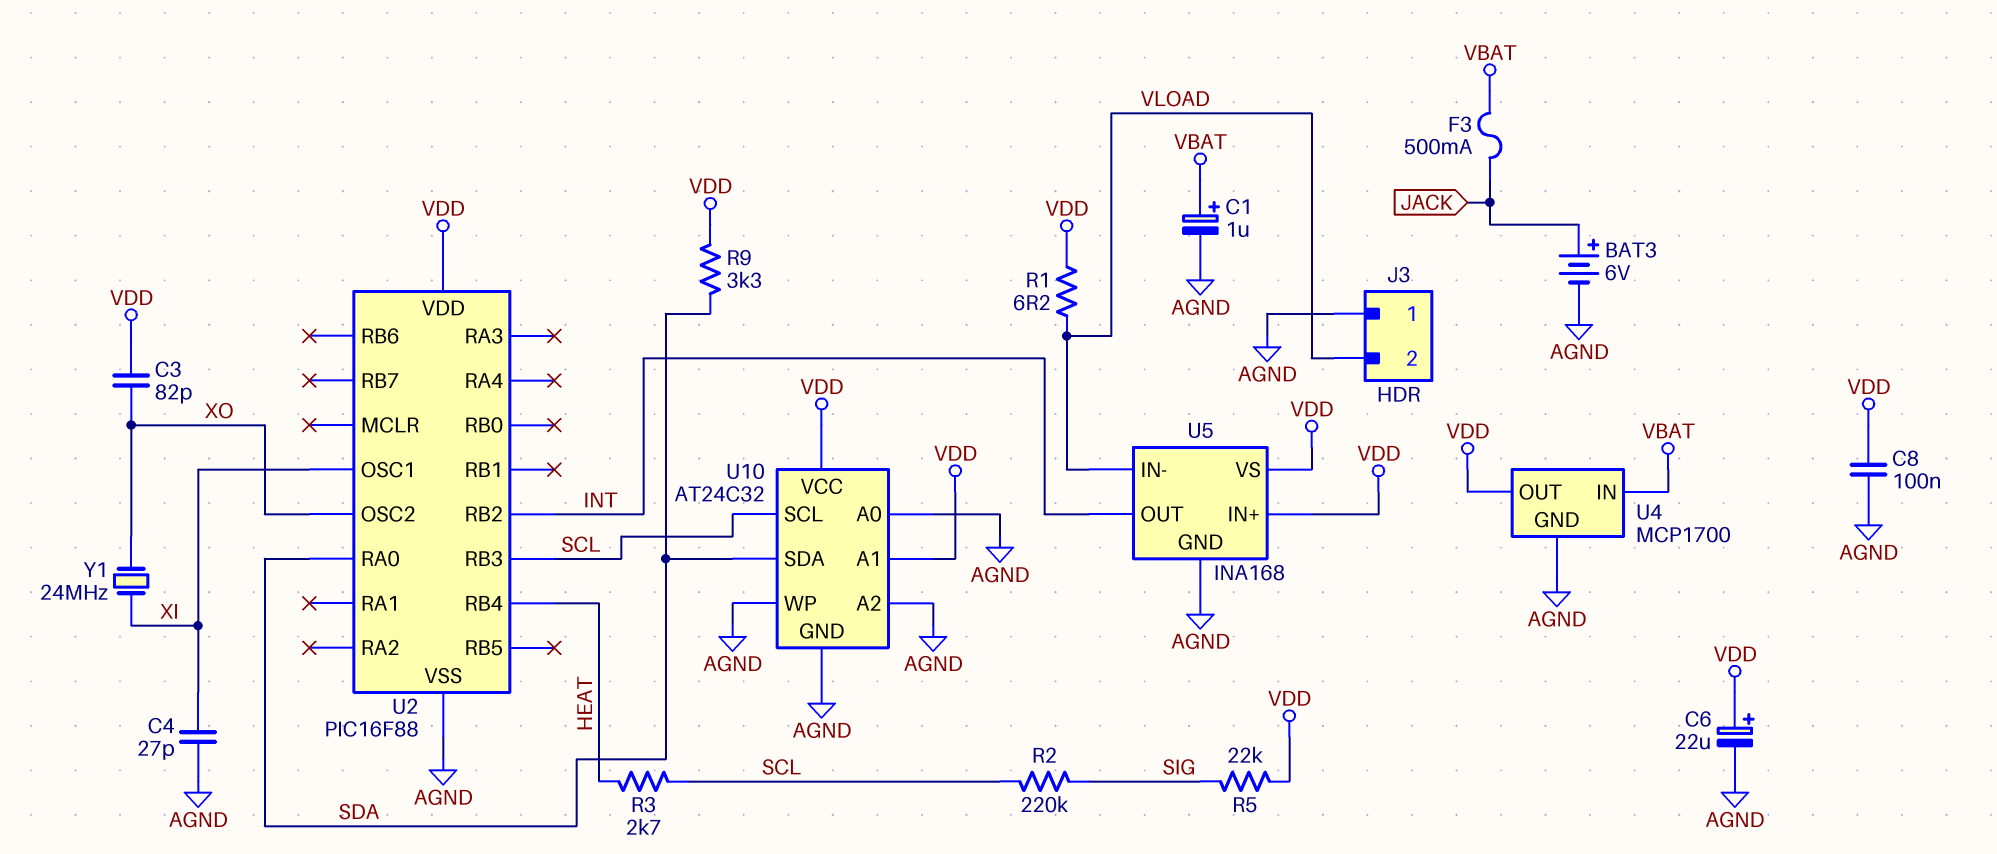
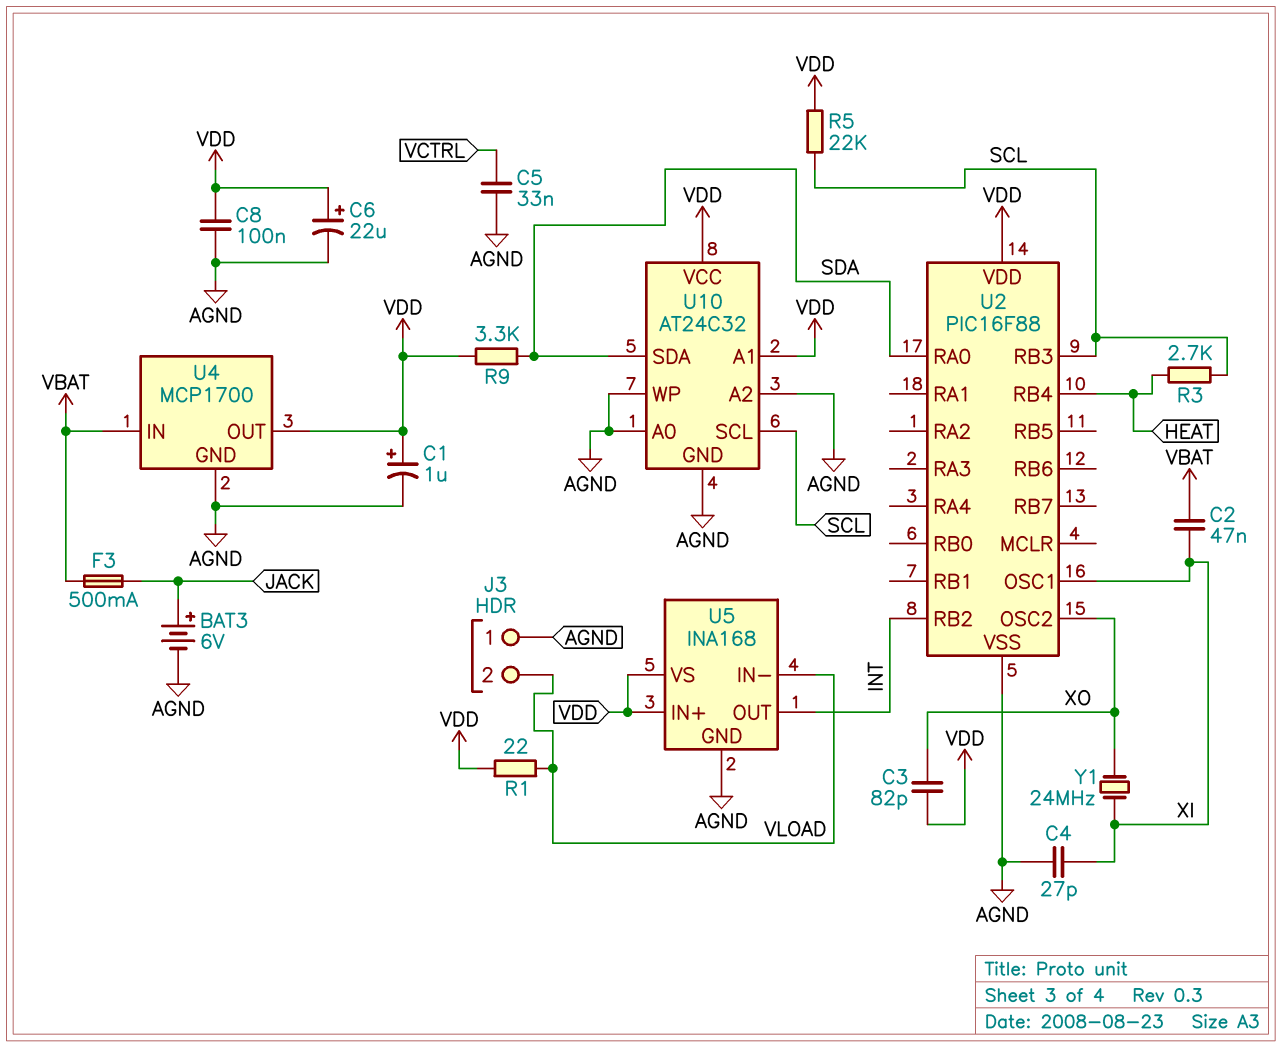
C1: 1uF (plus VBAT, minus AGND) -> 1uF (plus VDD, minus AGND)
C2: none -> 47nF (VBAT, XI)
C5: none -> 33nF (AGND, VCTRL)
R1: 6.2 (VDD, VLOAD) -> 22 (VDD, VLOAD)
R2: 220k (SCL, SIG) -> none
R5: 22k (SIG, VDD) -> 22k (SCL, VDD)

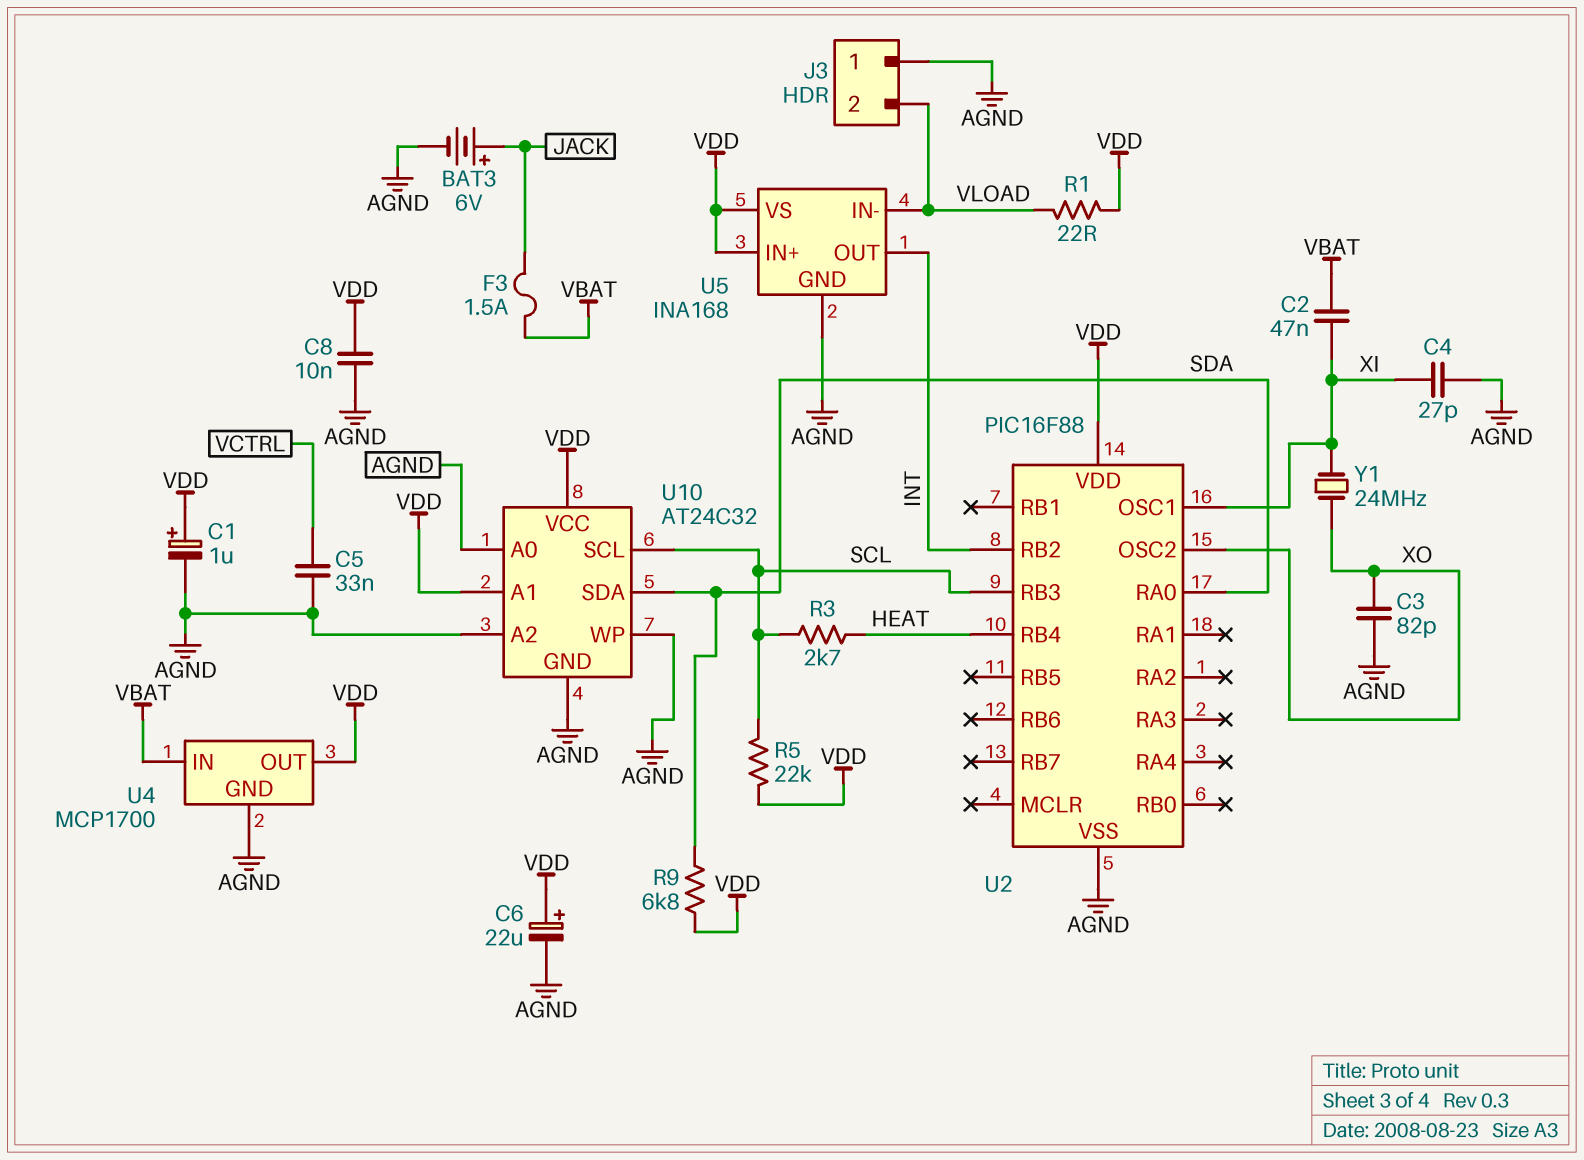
C3: 82pF (VDD, XO) -> 82pF (AGND, XO)
C8: 100nF (AGND, VDD) -> 10nF (AGND, VDD)
F3: 500mA (JACK, VBAT) -> 1.5A (JACK, VBAT)
R9: 3.3k (SDA, VDD) -> 6.8k (SDA, VDD)

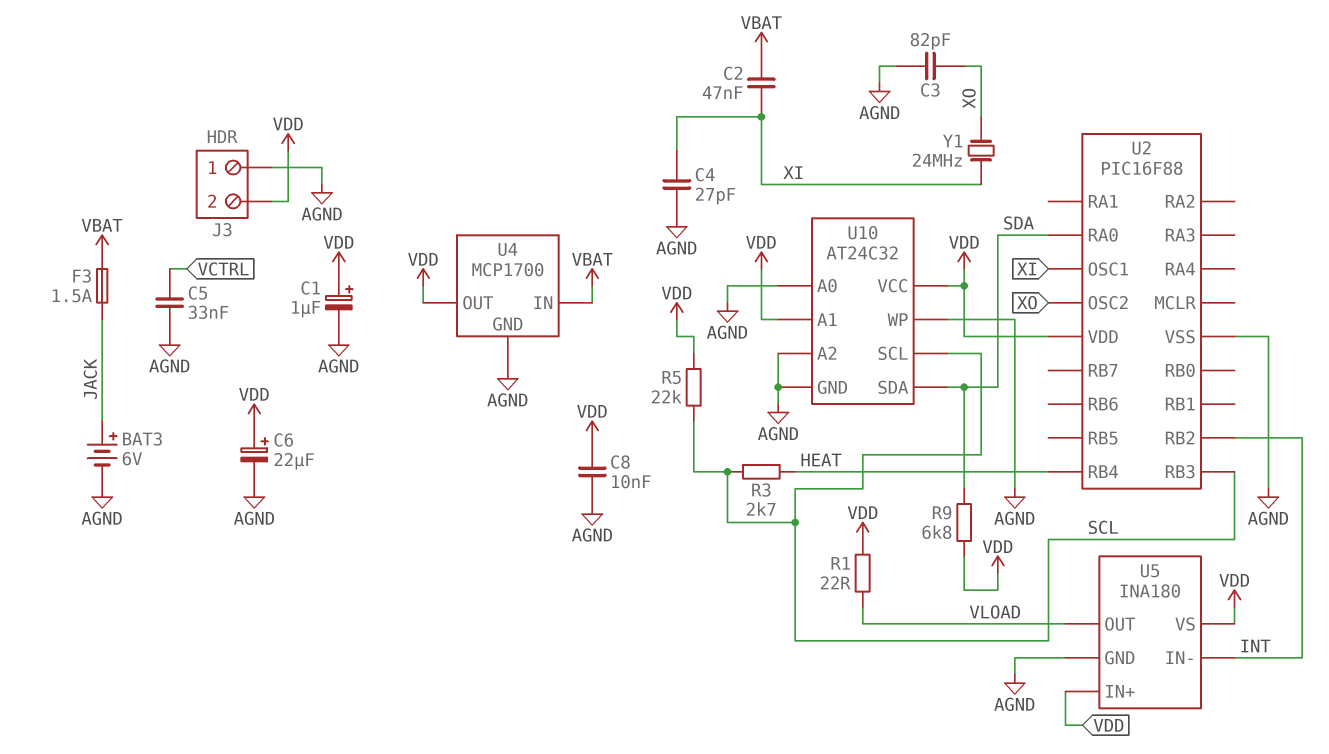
J3 pin 2: VLOAD -> VDD
U5: INA168 -> INA180
U5 pin IN-: VLOAD -> INT
U5 pin OUT: INT -> VLOAD

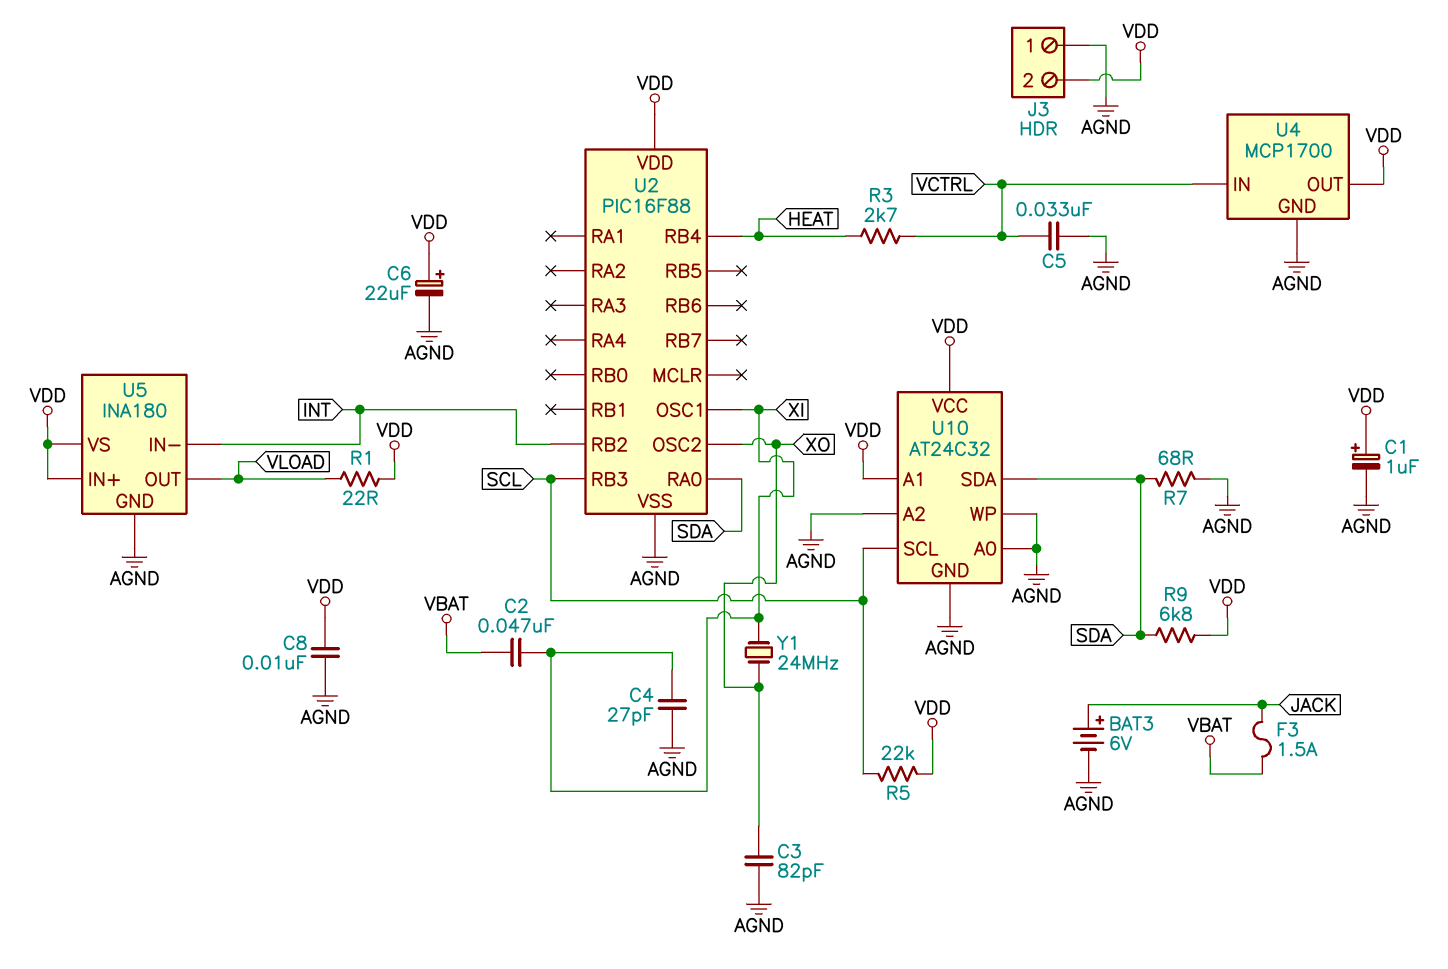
R3: 2.7k (HEAT, SCL) -> 2.7k (HEAT, VCTRL)
R7: none -> 68 (AGND, SDA)
U4 pin IN: VBAT -> VCTRL

